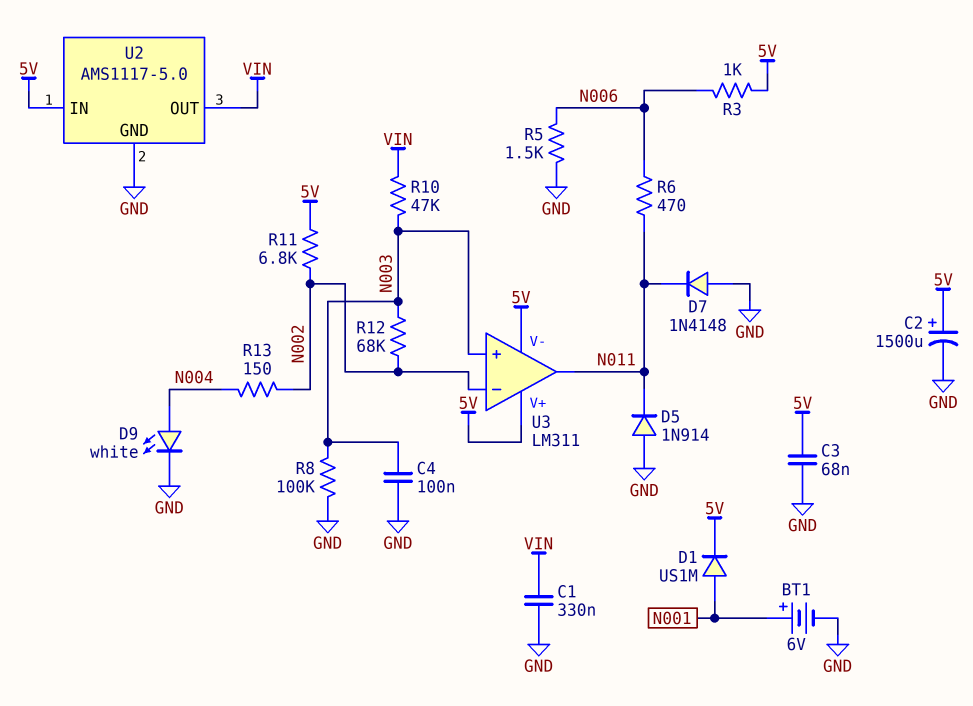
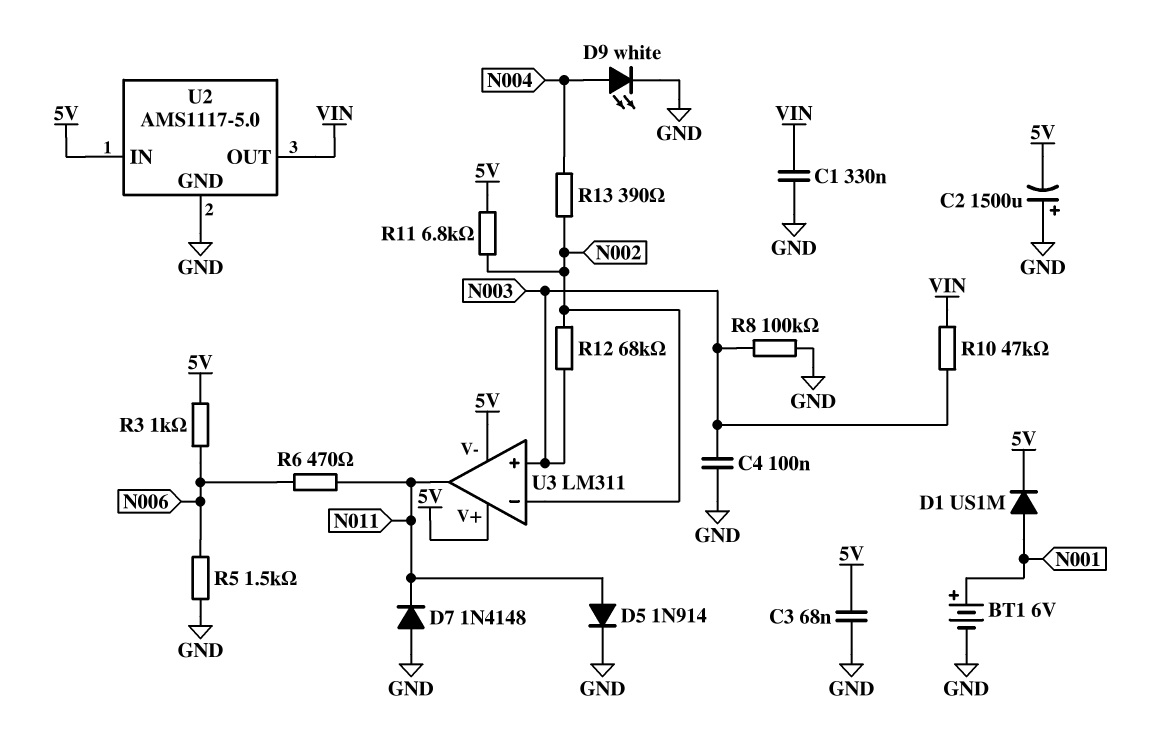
C2: 1500uF (plus 5V, minus GND) -> 1500uF (plus GND, minus 5V)
D5: diode 1N914 (A GND, K N011) -> diode 1N914 (A N011, K GND)
R13: 150 (N002, N004) -> 390 (N002, N004)

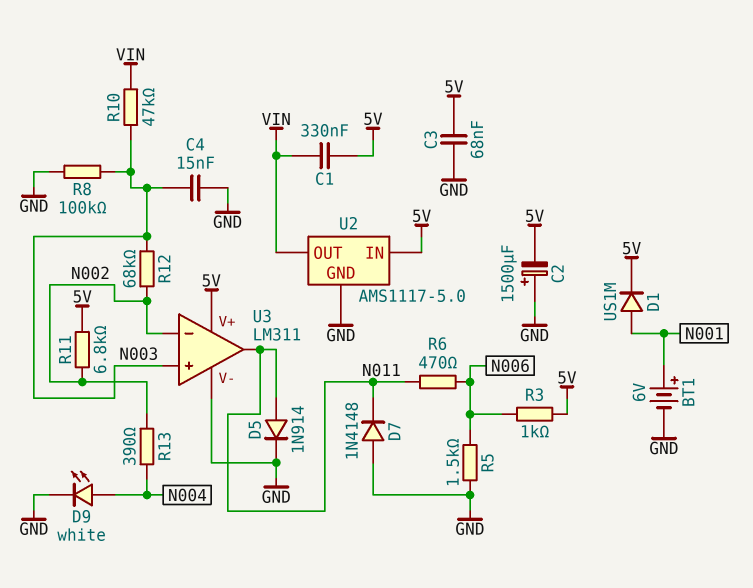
C1: 330nF (GND, VIN) -> 330nF (5V, VIN)
C4: 100nF (GND, N003) -> 15nF (GND, N003)
U3 pin V-: 5V -> GND

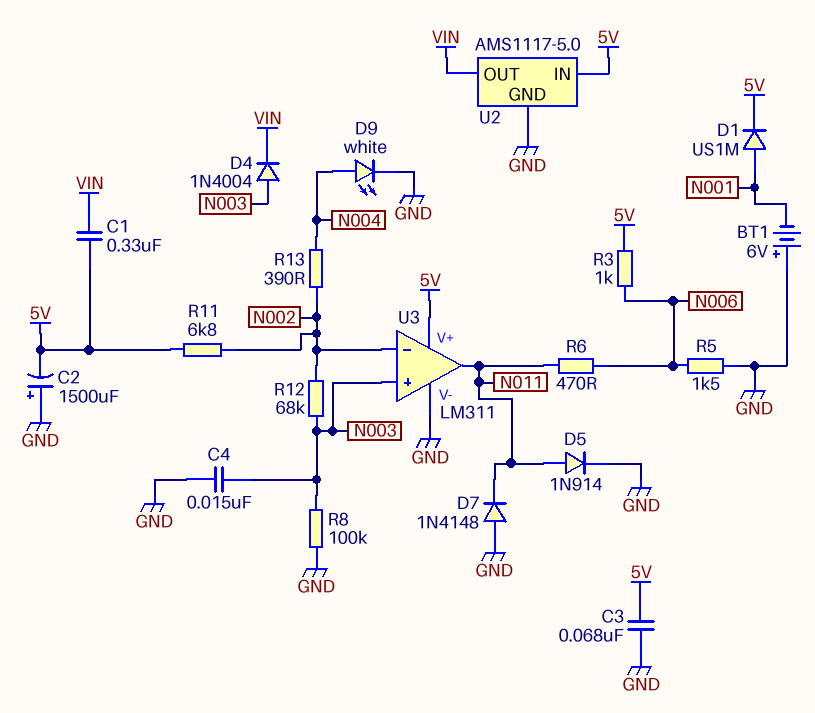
BT1: 6V (plus N001, minus GND) -> 6V (plus GND, minus N001)
D4: none -> diode 1N4004 (A N003, K VIN)
R10: 47k (N003, VIN) -> none

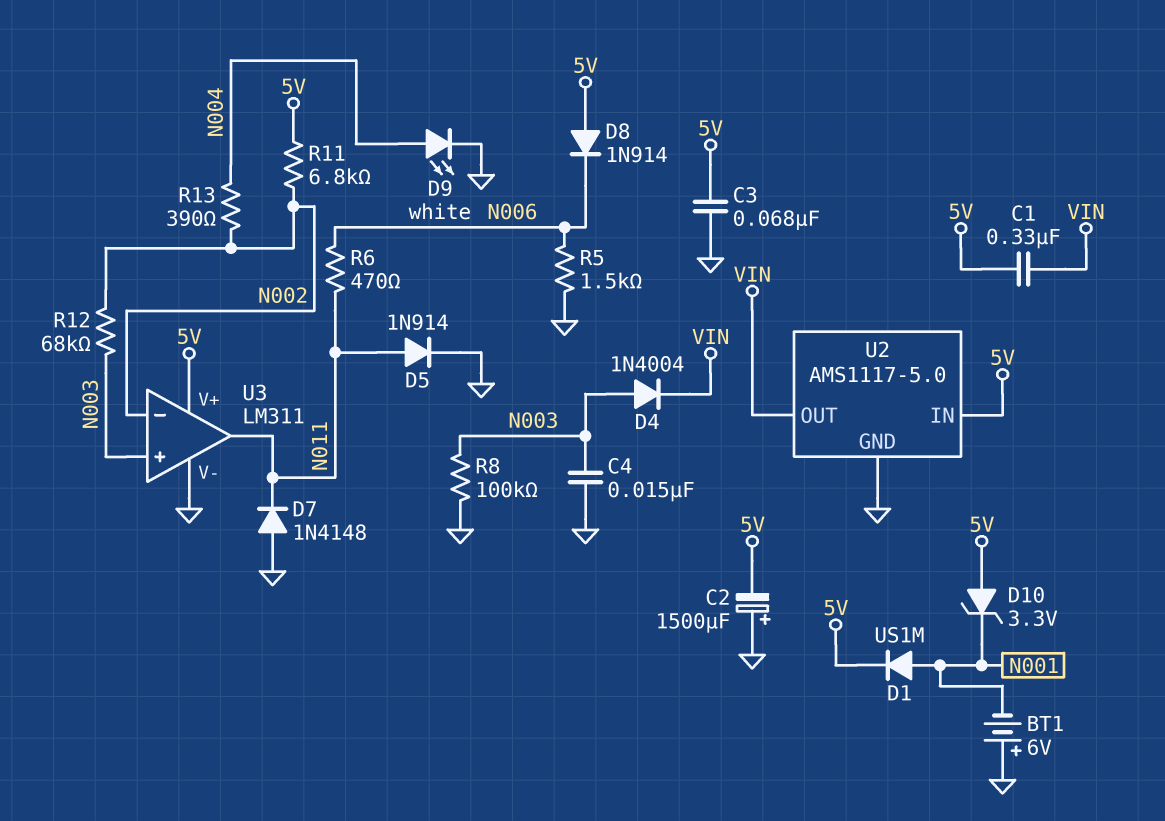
D8: none -> diode 1N914 (A 5V, K N006)
D10: none -> zener 3.3V (A 5V, K N001)
R3: 1k (5V, N006) -> none

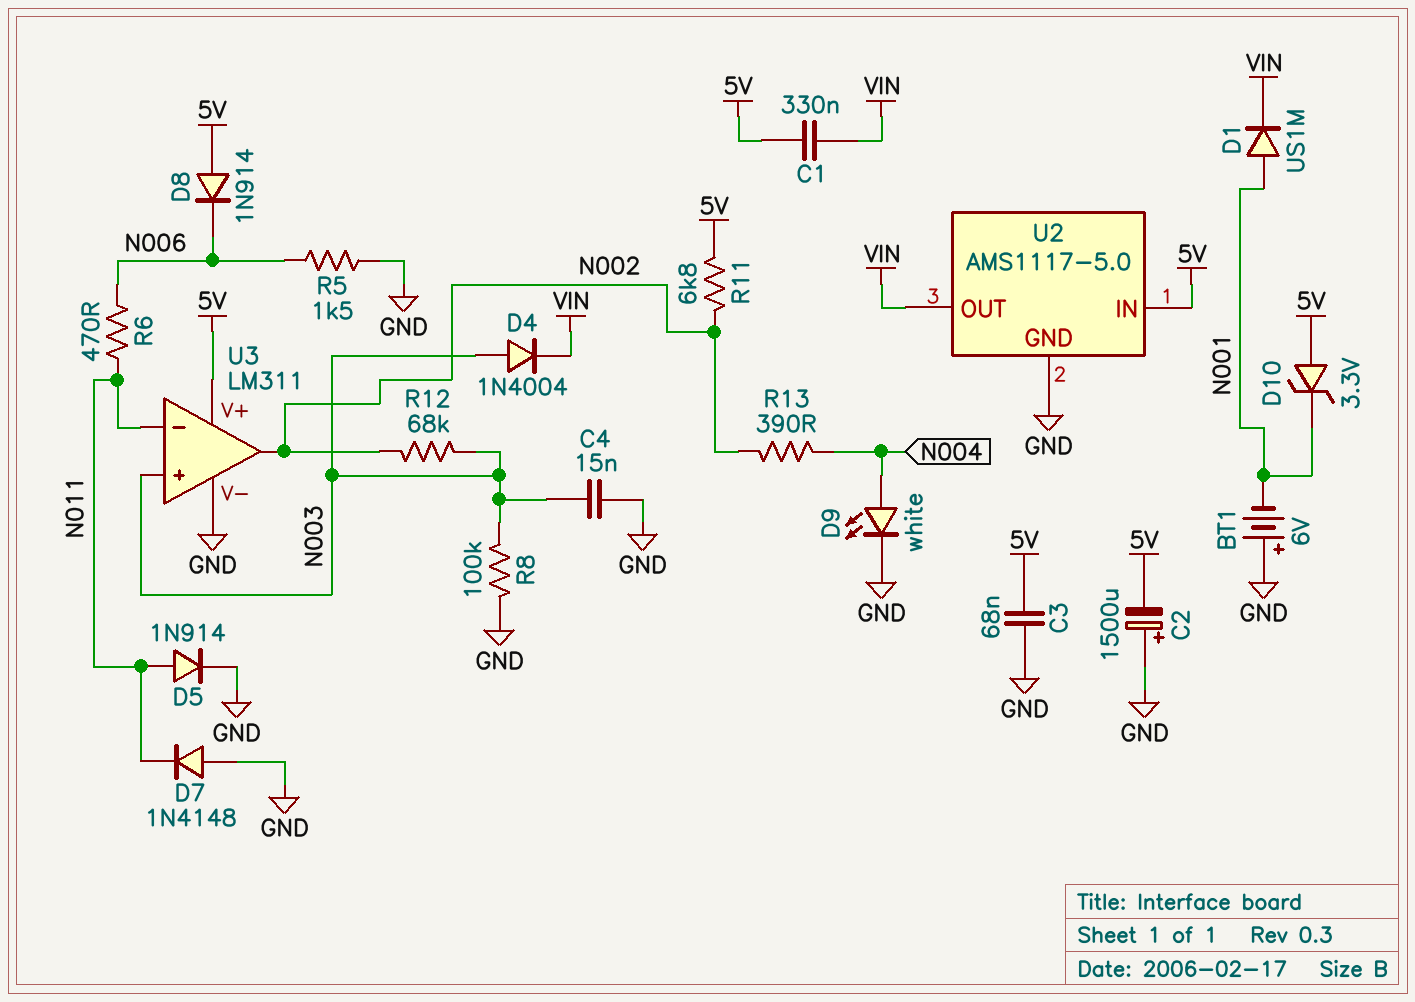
D1: diode US1M (A N001, K 5V) -> diode US1M (A N001, K VIN)
U3 pin in-: N002 -> N011
U3 pin out: N011 -> N002

